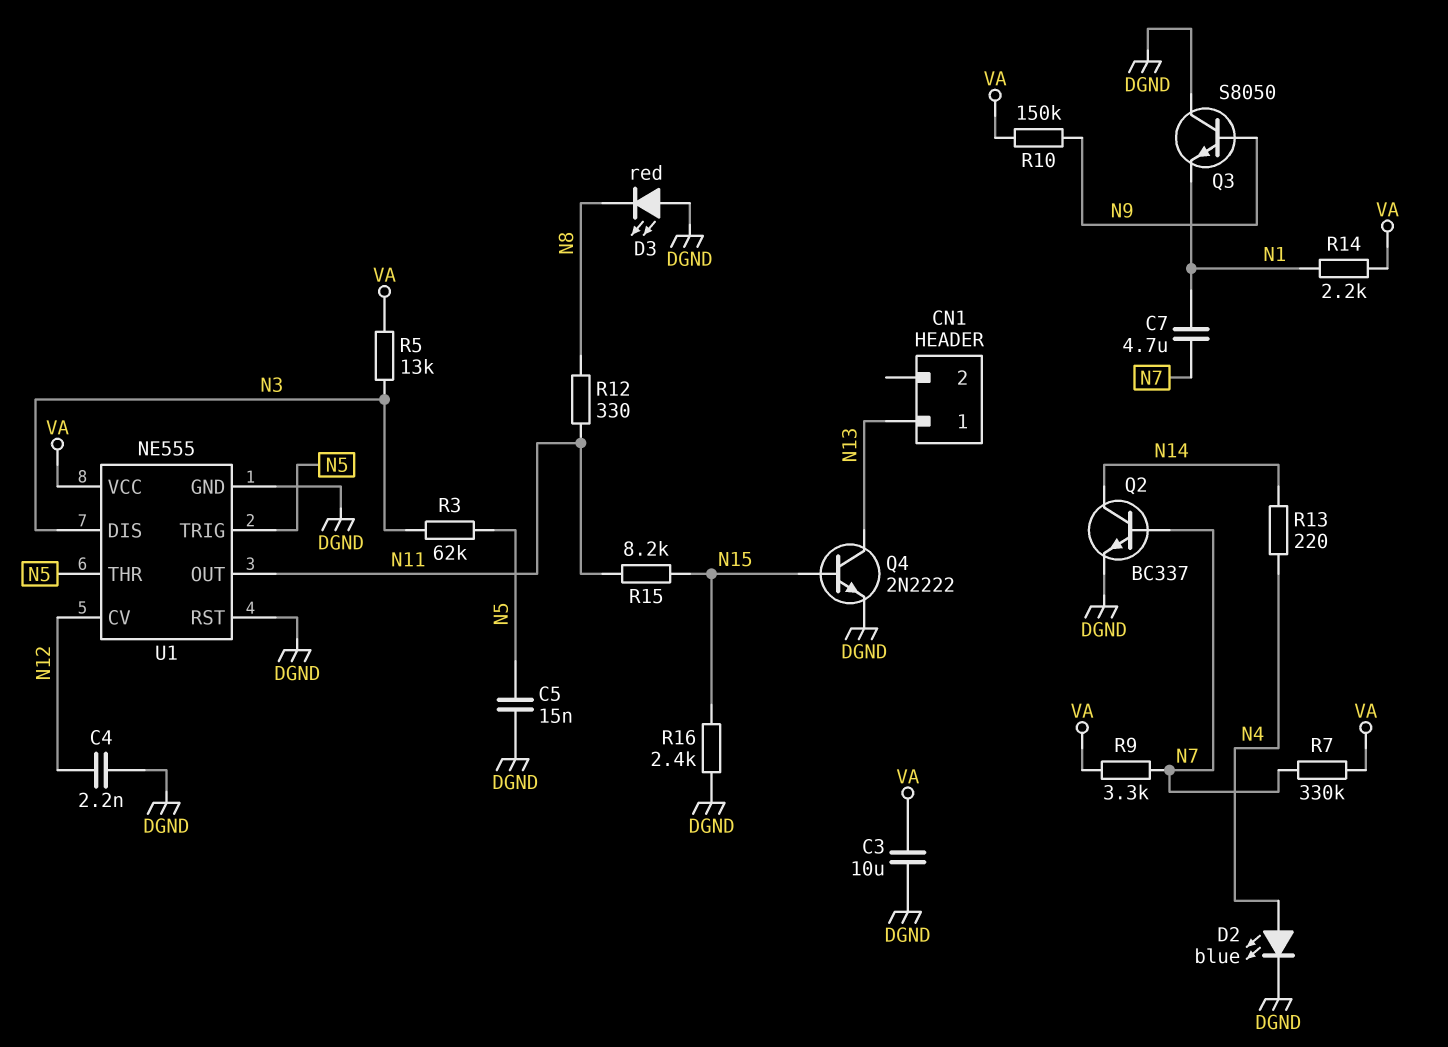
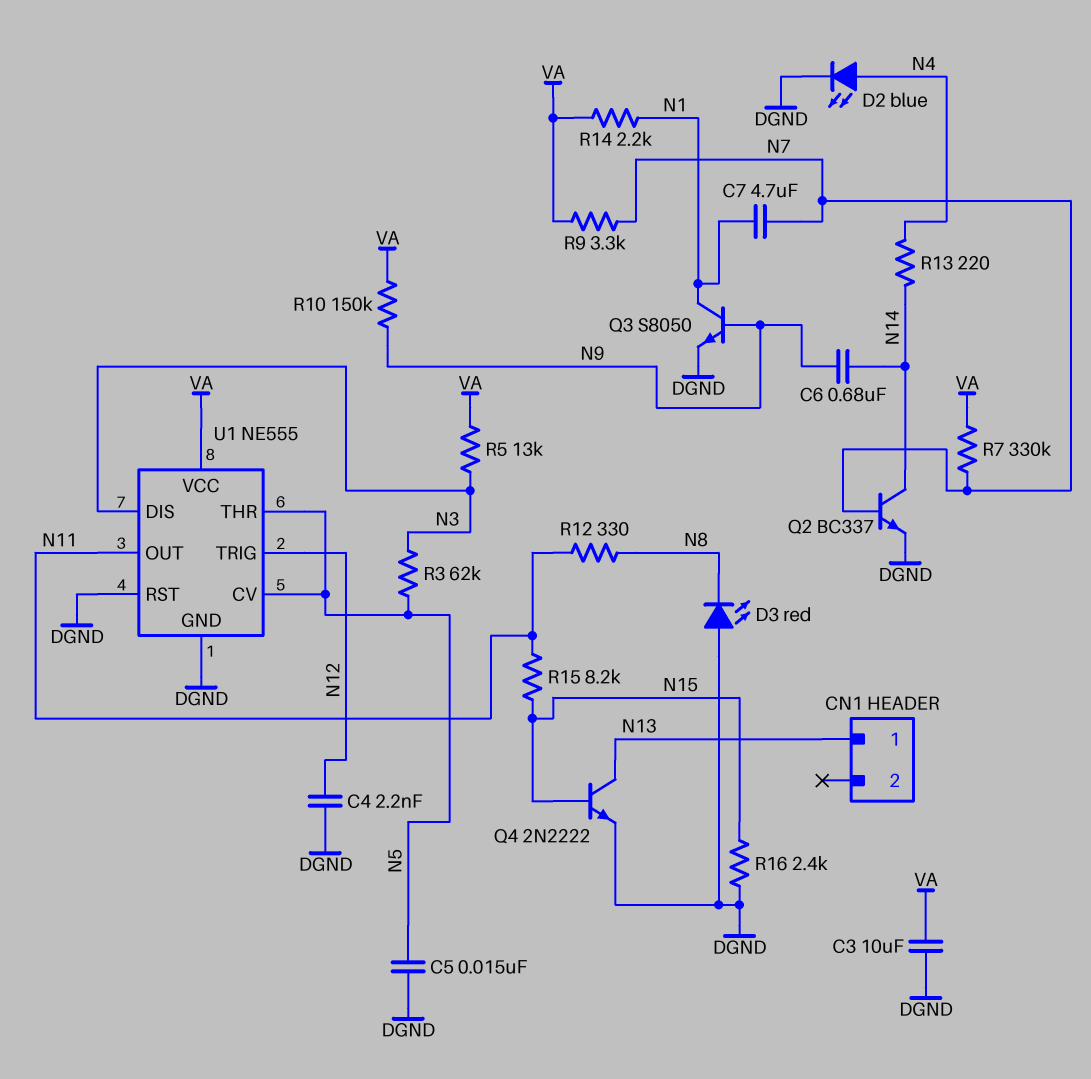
C6: none -> 680nF (N9, N14)
Q3: NPN S8050 (B N9, C DGND, E N1) -> NPN S8050 (B N9, C N1, E DGND)
U1 pin CV: N12 -> N5
U1 pin TRIG: N5 -> N12

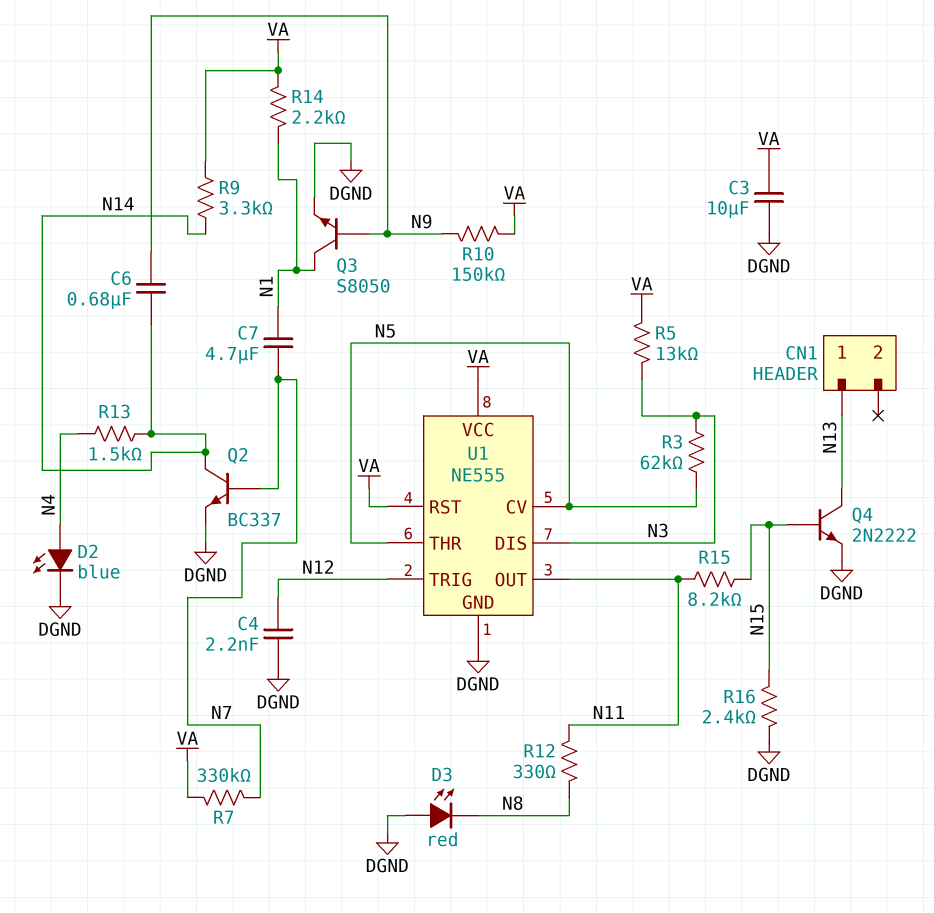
C5: 15nF (DGND, N5) -> none
R9: 3.3k (N7, VA) -> 3.3k (N14, VA)
R13: 220 (N4, N14) -> 1.5k (N4, N14)
U1 pin RST: DGND -> VA

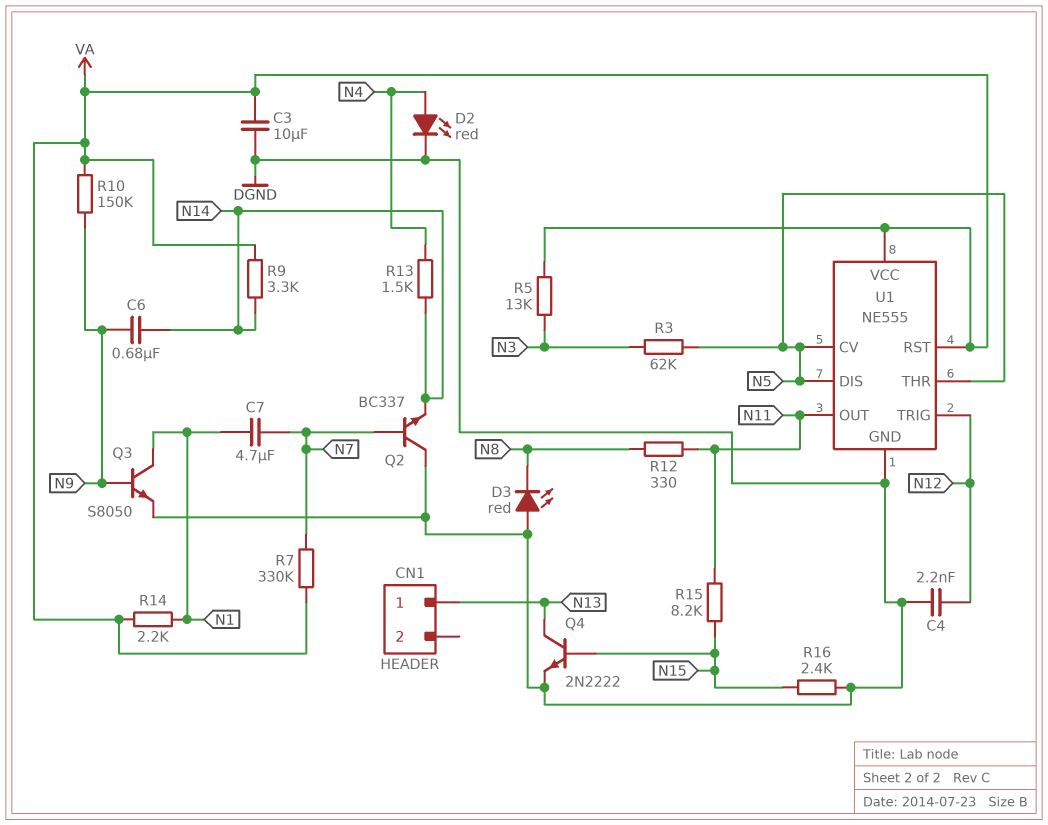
D2: LED blue (A N4, K DGND) -> LED red (A N4, K DGND)
Q2: NPN BC337 (B N7, C N14, E DGND) -> NPN BC337 (B N7, C DGND, E N14)
U1 pin DIS: N3 -> N5

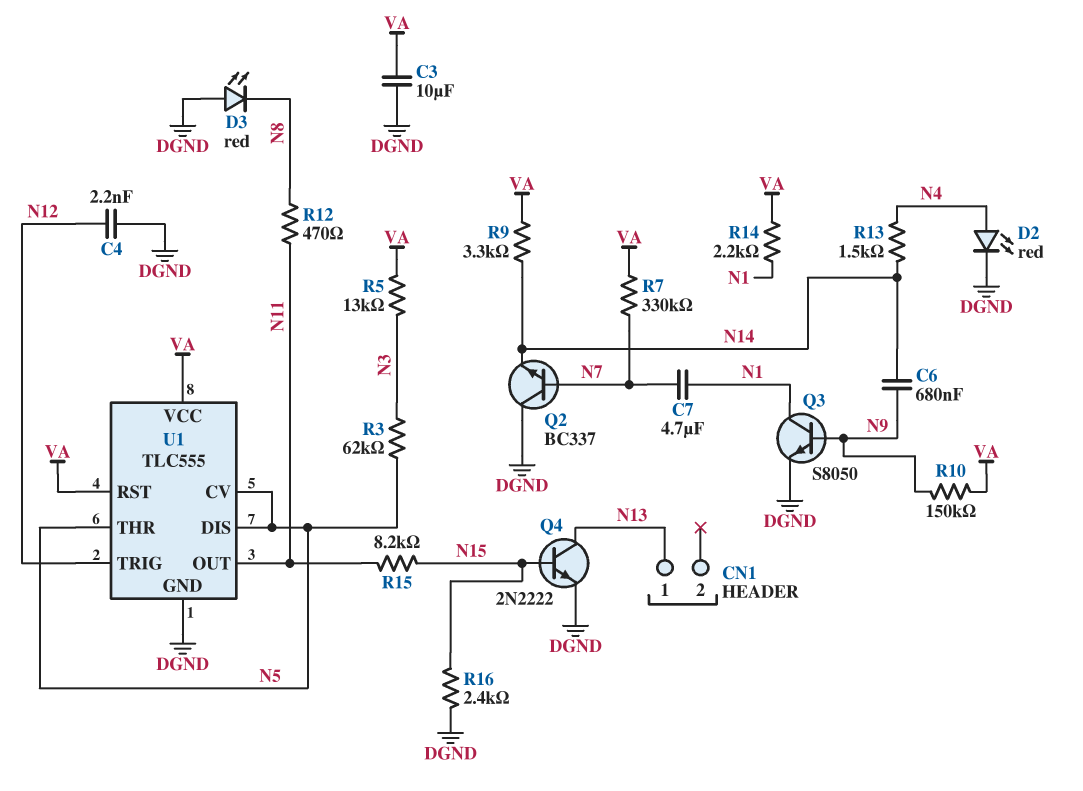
R12: 330 (N8, N11) -> 470 (N8, N11)
U1: NE555 -> TLC555

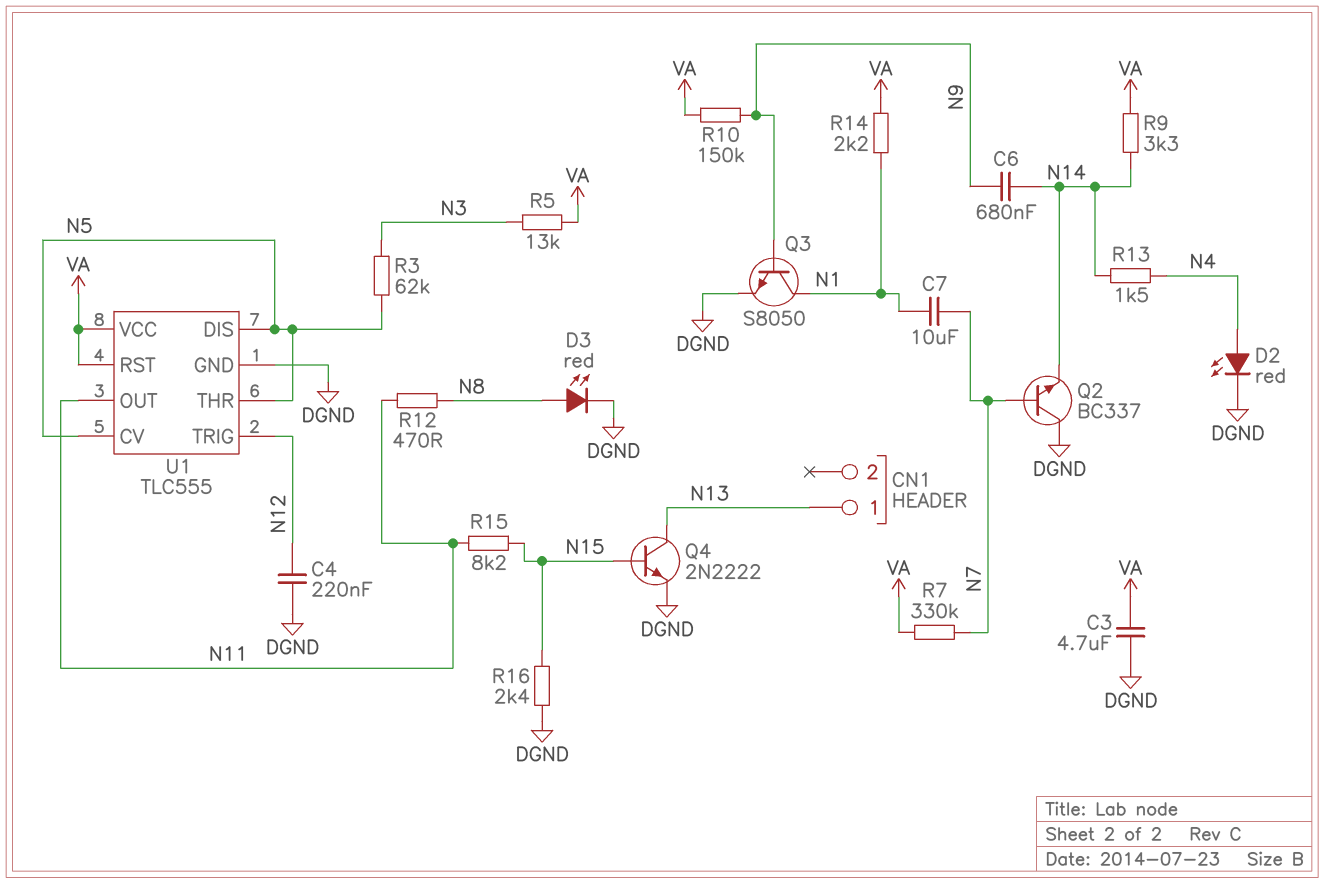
C3: 10uF (DGND, VA) -> 4.7uF (DGND, VA)
C4: 2.2nF (DGND, N12) -> 220nF (DGND, N12)
C7: 4.7uF (N1, N7) -> 10uF (N1, N7)
D3: LED red (A DGND, K N8) -> LED red (A N8, K DGND)

